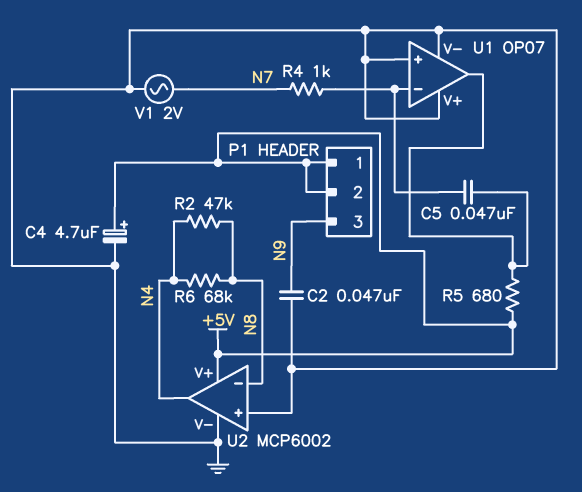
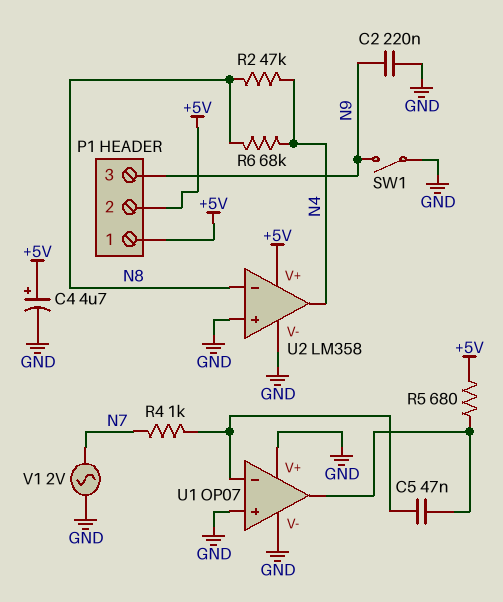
C2: 47nF (GND, N9) -> 220nF (GND, N9)
SW1: none -> switch (GND, N9)
U2: MCP6002 -> LM358

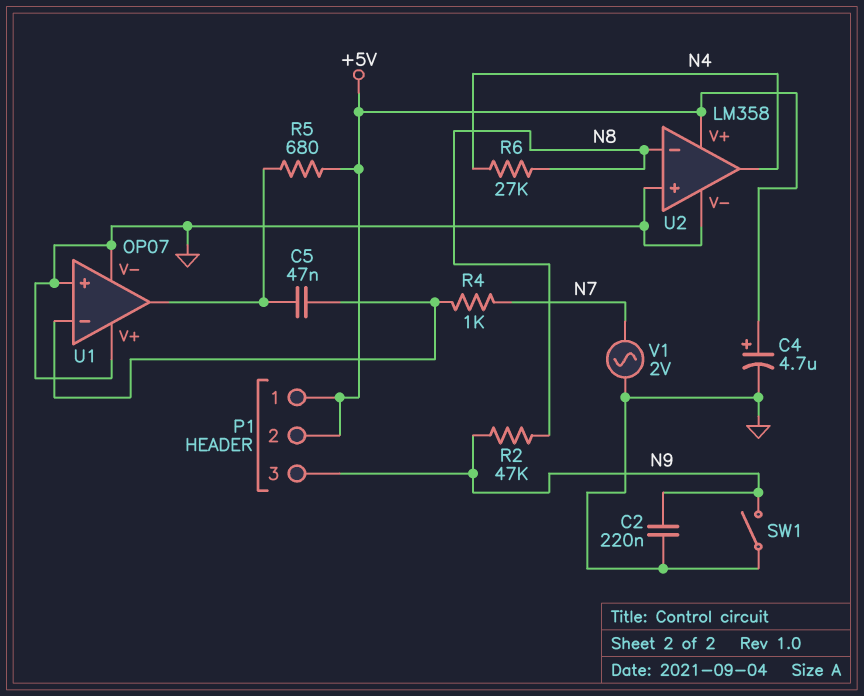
R2: 47k (N4, N8) -> 47k (N8, N9)
R6: 68k (N4, N8) -> 27k (N4, N8)

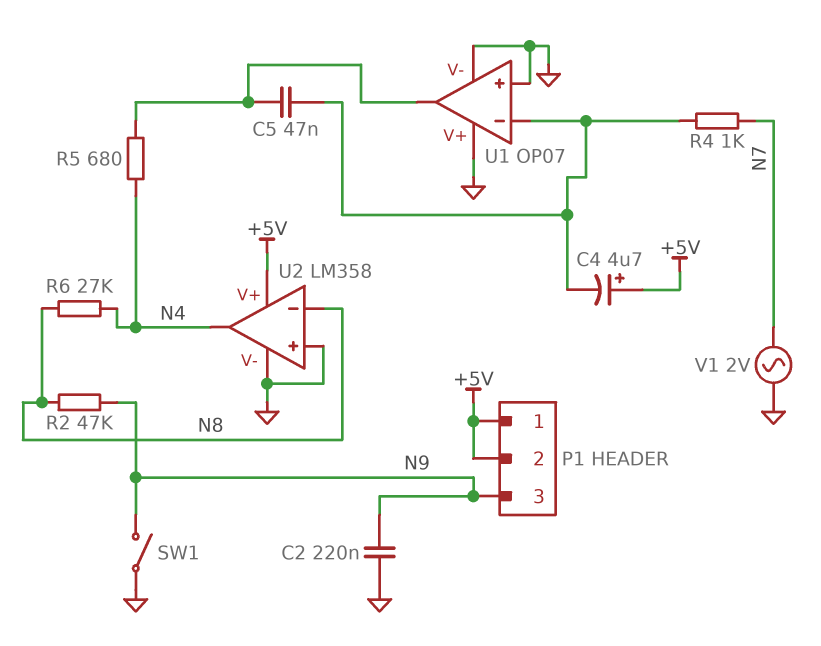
C4: 4.7uF (plus +5V, minus GND) -> 4.7uF (plus +5V, minus U1/in-)
R5: 680 (+5V, U1/out) -> 680 (N4, U1/out)

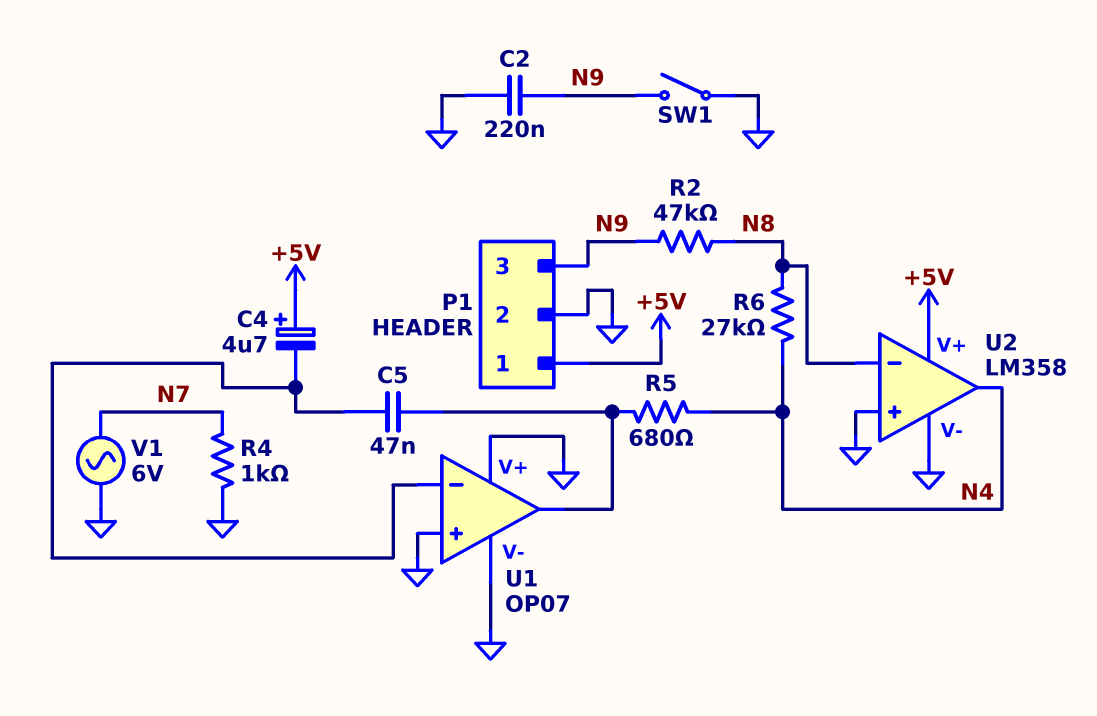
P1 pin 2: +5V -> GND
R4: 1k (N7, U1/in-) -> 1k (GND, N7)
V1: AC 2V (GND, N7) -> AC 6V (GND, N7)

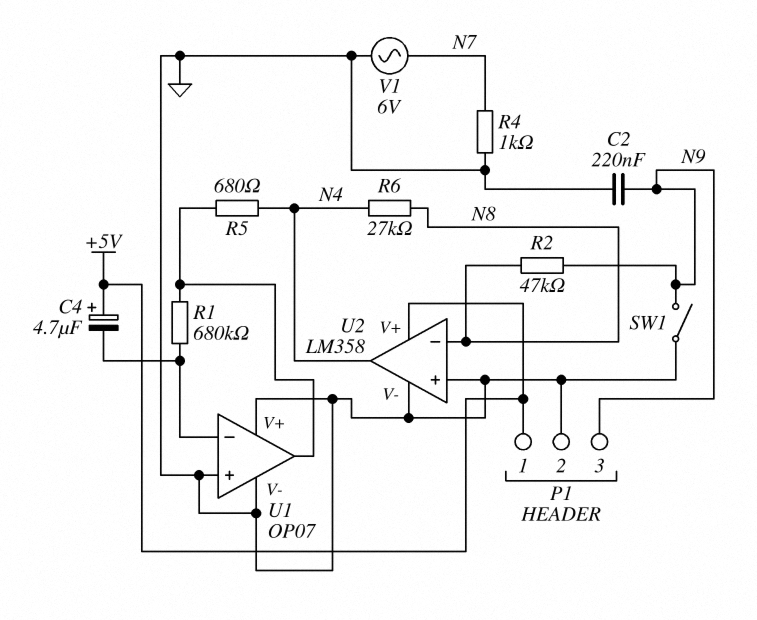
C5: 47nF (U1/in-, U1/out) -> none
R1: none -> 680k (U1/in-, U1/out)

